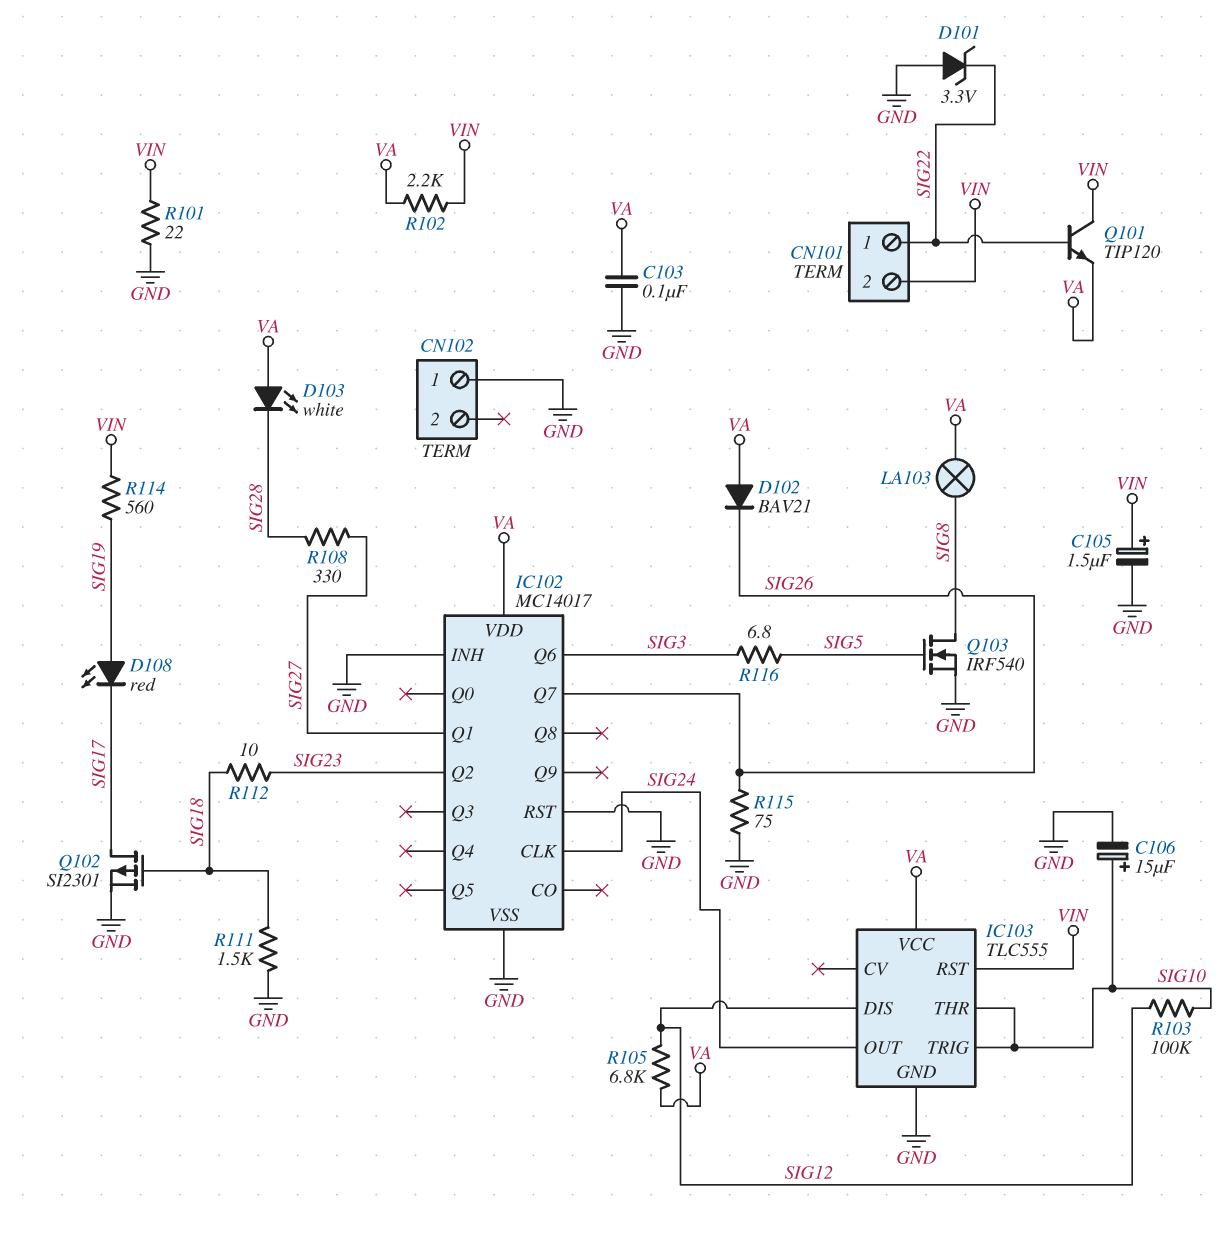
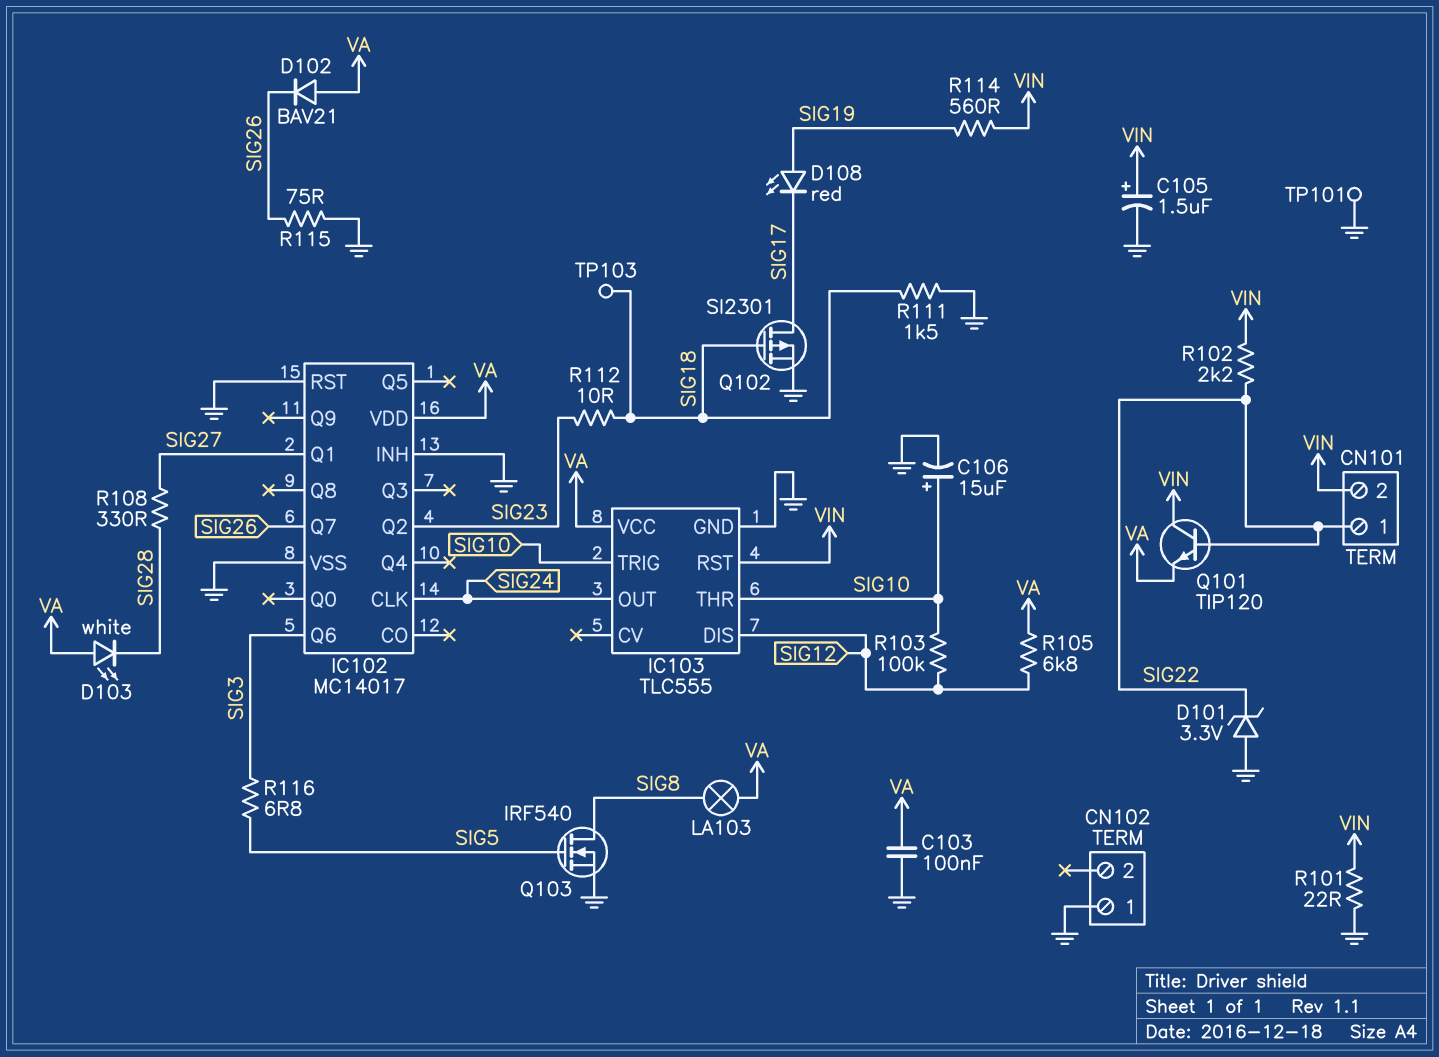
R102: 2.2k (VA, VIN) -> 2.2k (SIG22, VIN)
TP101: none -> test point (GND)
TP103: none -> test point (SIG18)

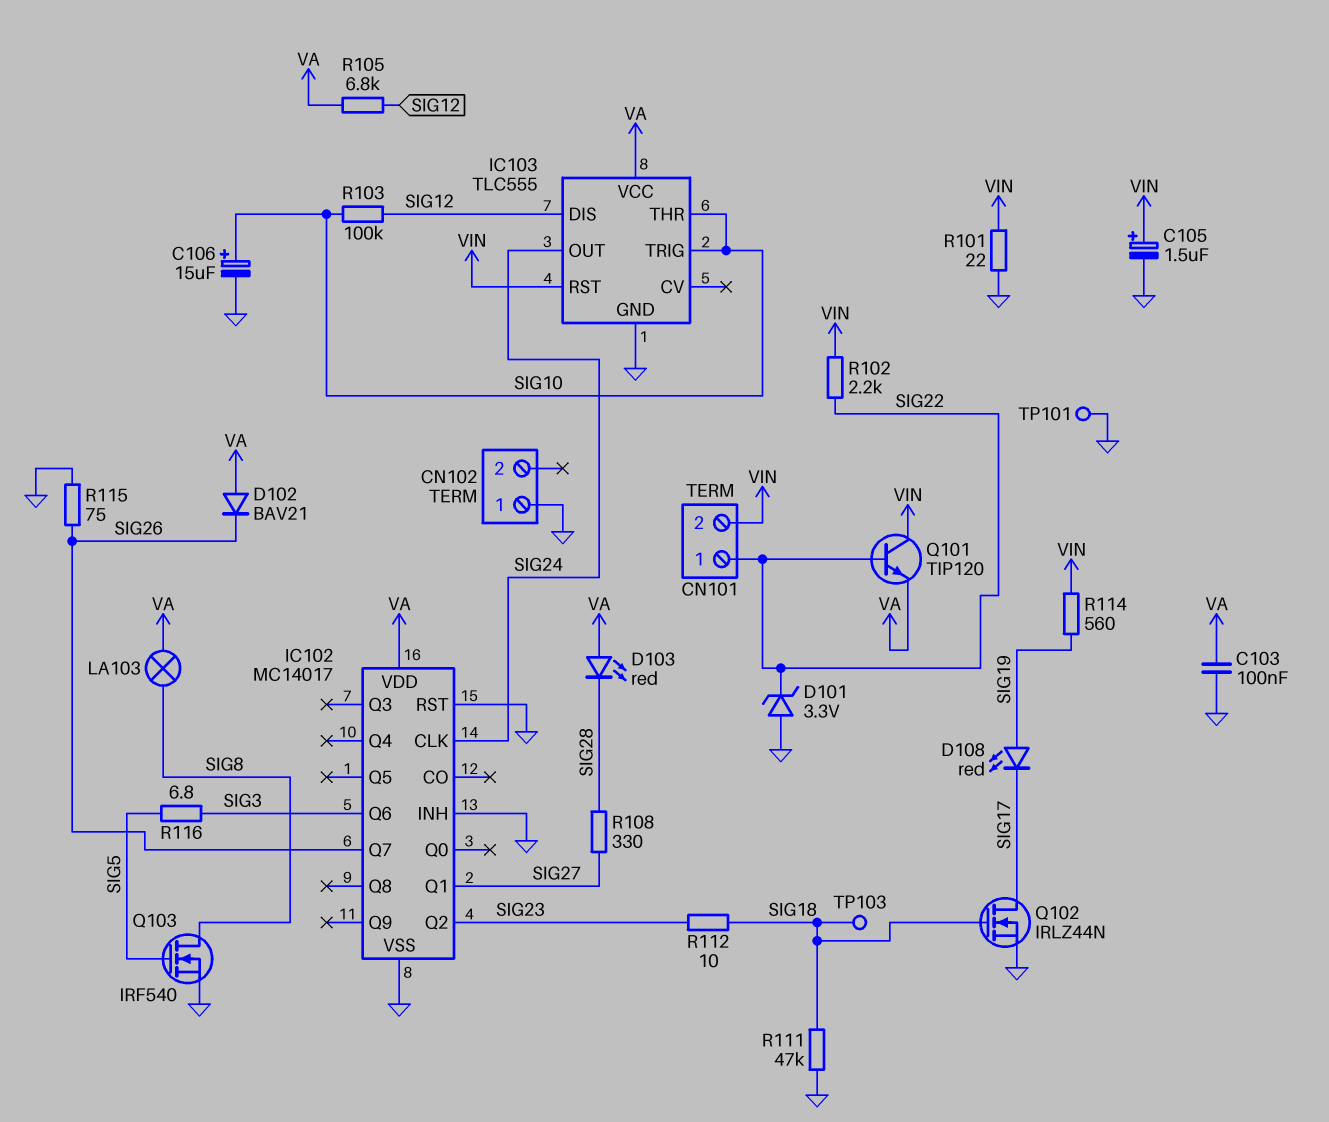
D103: LED white (A VA, K SIG28) -> LED red (A VA, K SIG28)
Q102: PMOS SI2301 (G SIG18, D SIG17, S GND) -> NMOS IRLZ44N (G SIG18, D SIG17, S GND)
R111: 1.5k (GND, SIG18) -> 47k (GND, SIG18)

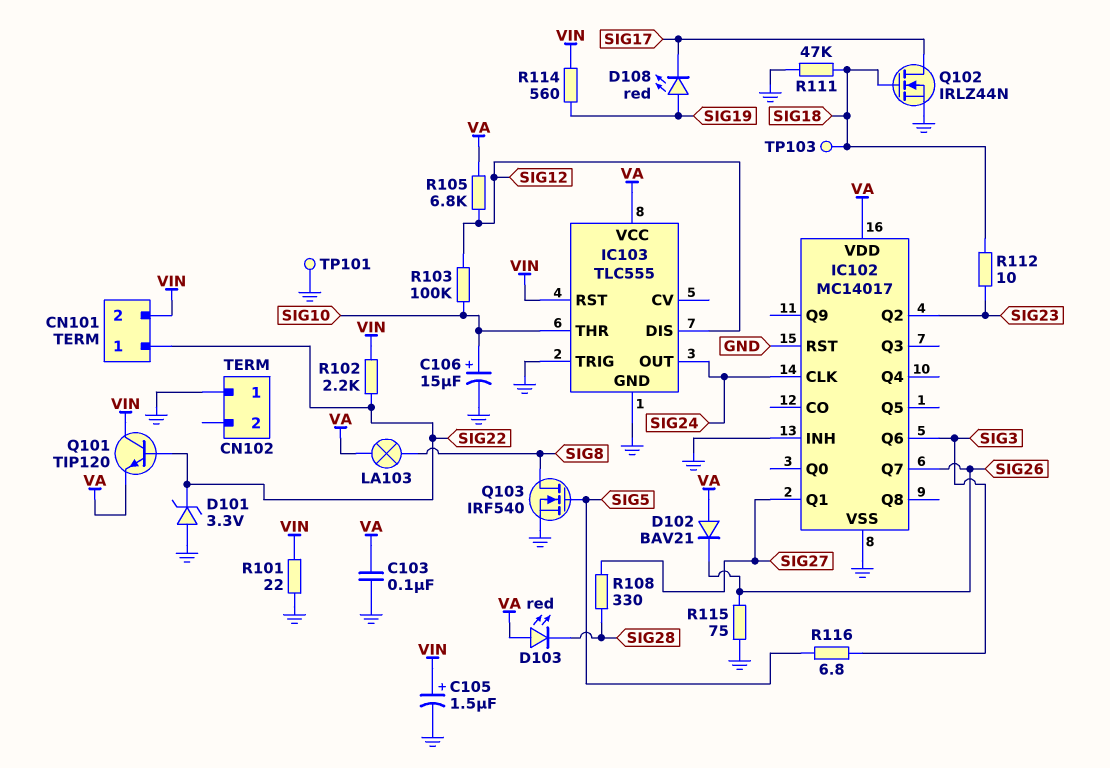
IC103 pin TRIG: SIG10 -> GND

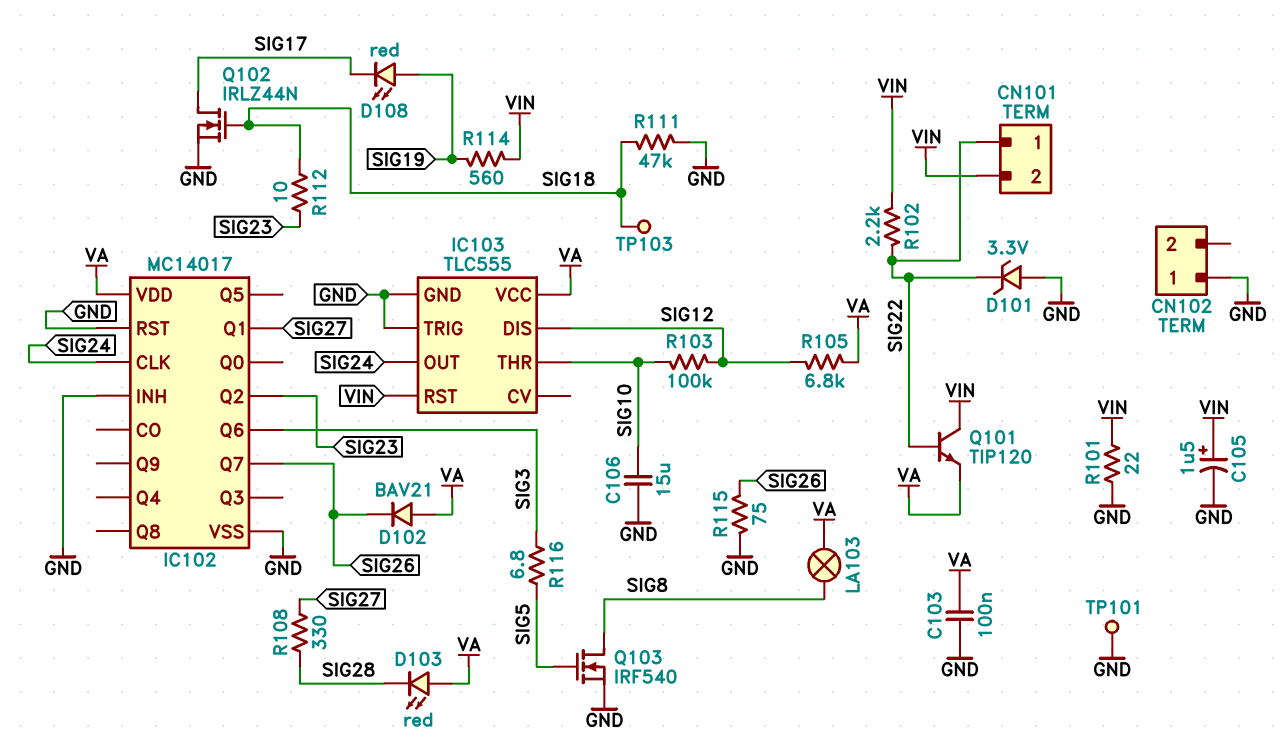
C106: 15uF (plus SIG10, minus GND) -> 15uF (GND, SIG10)

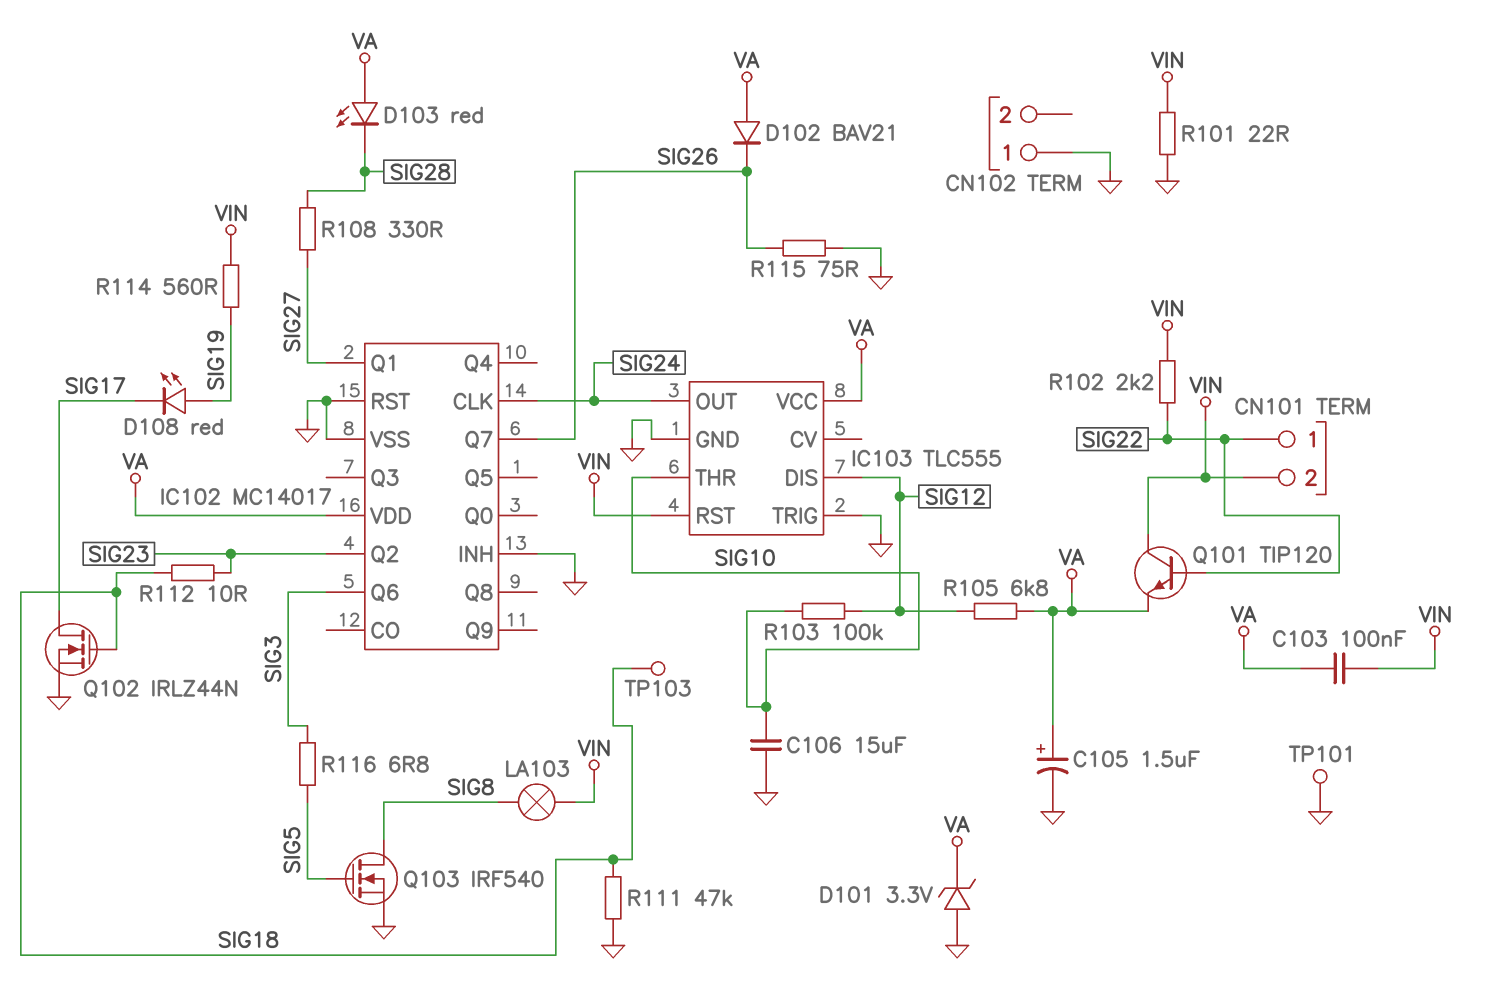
C103: 100nF (GND, VA) -> 100nF (VA, VIN)
C105: 1.5uF (plus VIN, minus GND) -> 1.5uF (plus VA, minus GND)
D101: zener 3.3V (A GND, K SIG22) -> zener 3.3V (A GND, K VA)
LA103: lamp (SIG8, VA) -> lamp (SIG8, VIN)

